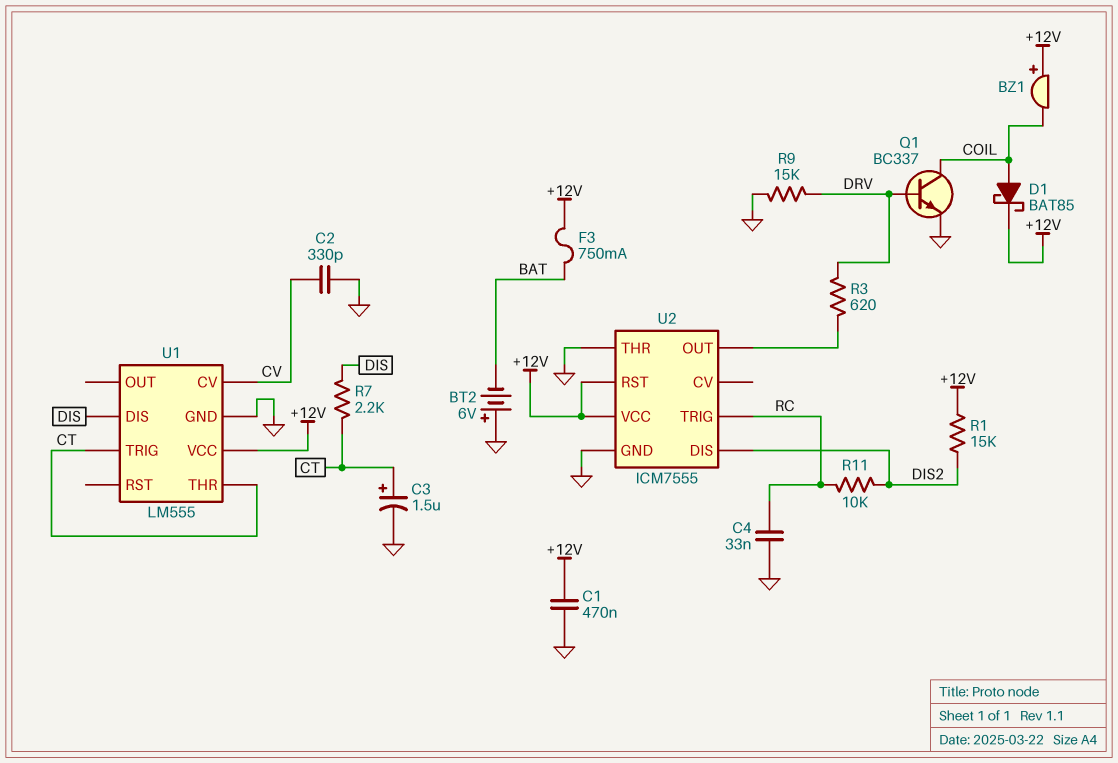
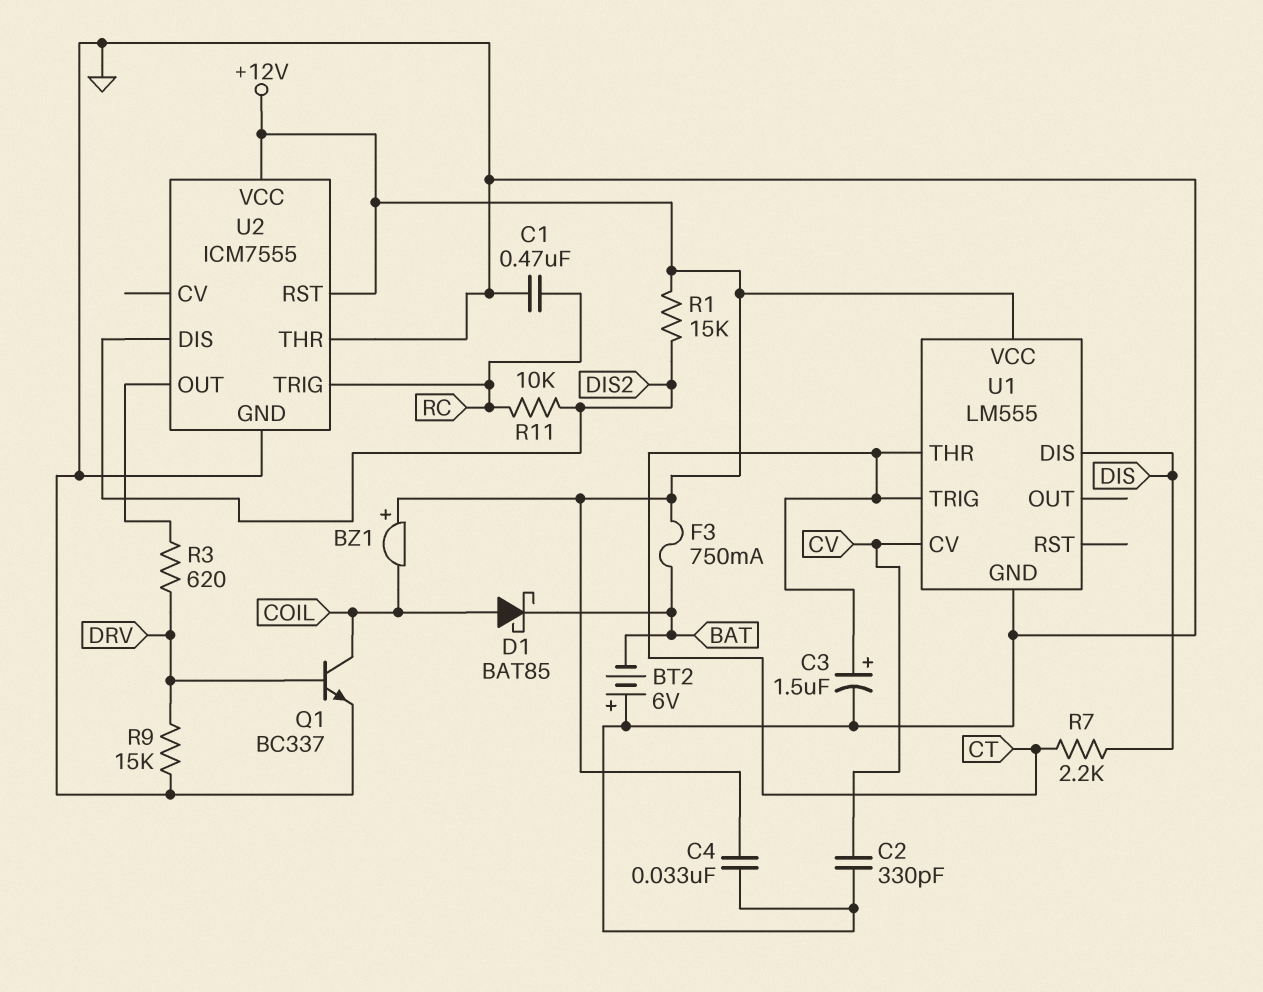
C1: 470nF (+12V, GND) -> 470nF (GND, RC)
C4: 33nF (GND, RC) -> 33nF (+12V, GND)
D1: schottky BAT85 (A COIL, K +12V) -> schottky BAT85 (A COIL, K BAT)

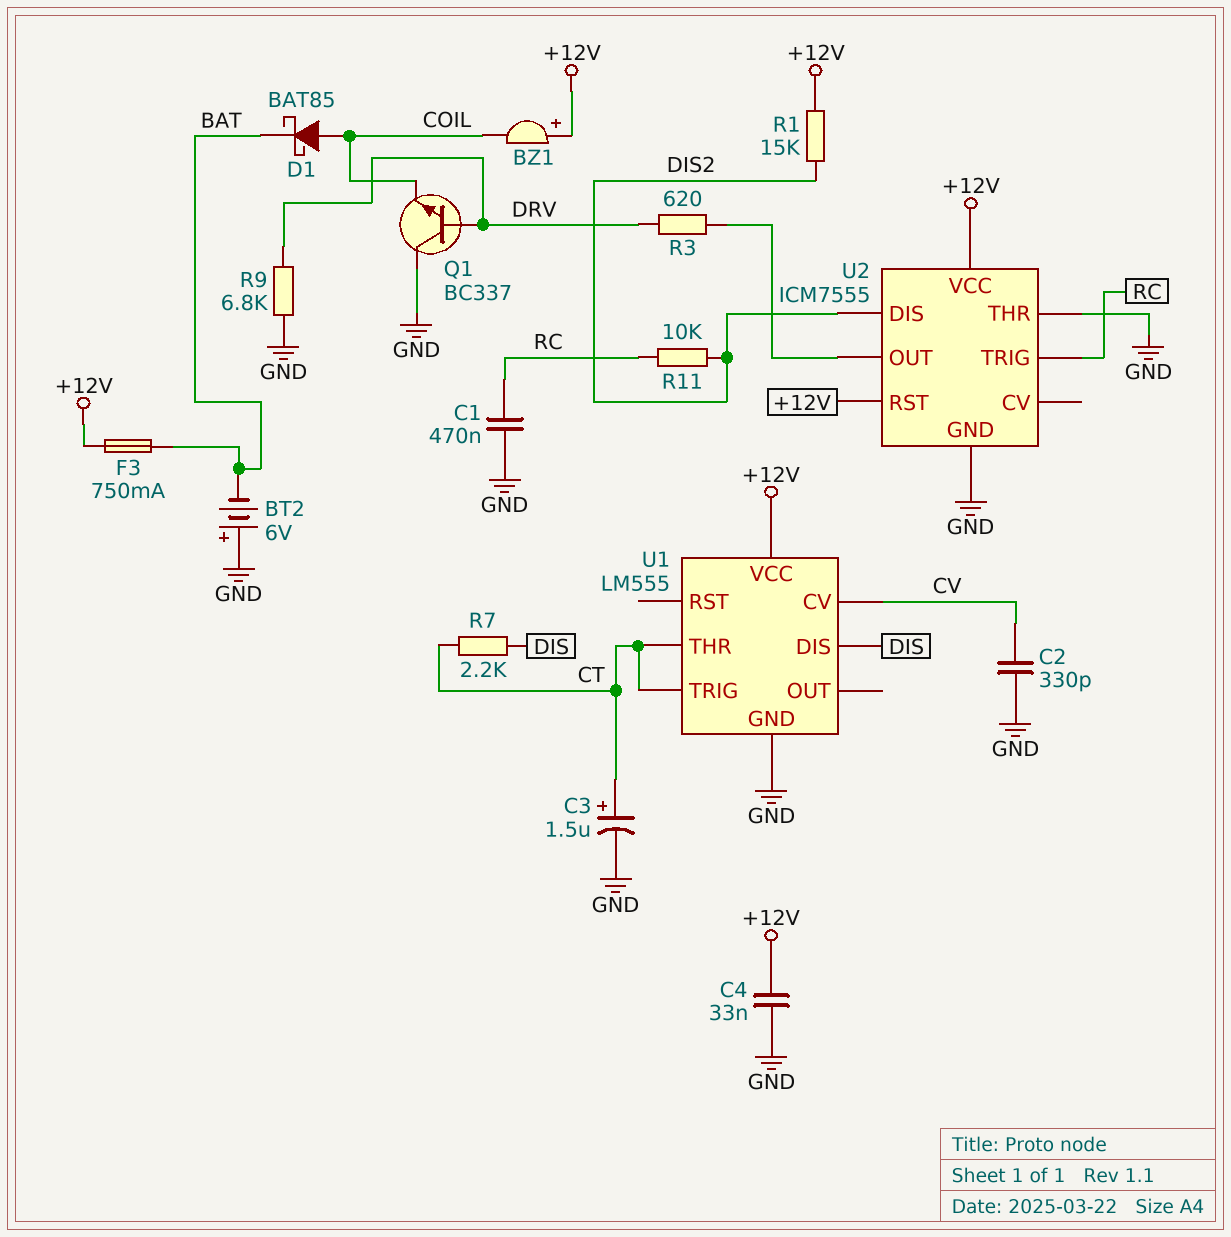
Q1: NPN BC337 (B DRV, C COIL, E GND) -> NPN BC337 (B DRV, C GND, E COIL)
R9: 15k (DRV, GND) -> 6.8k (DRV, GND)

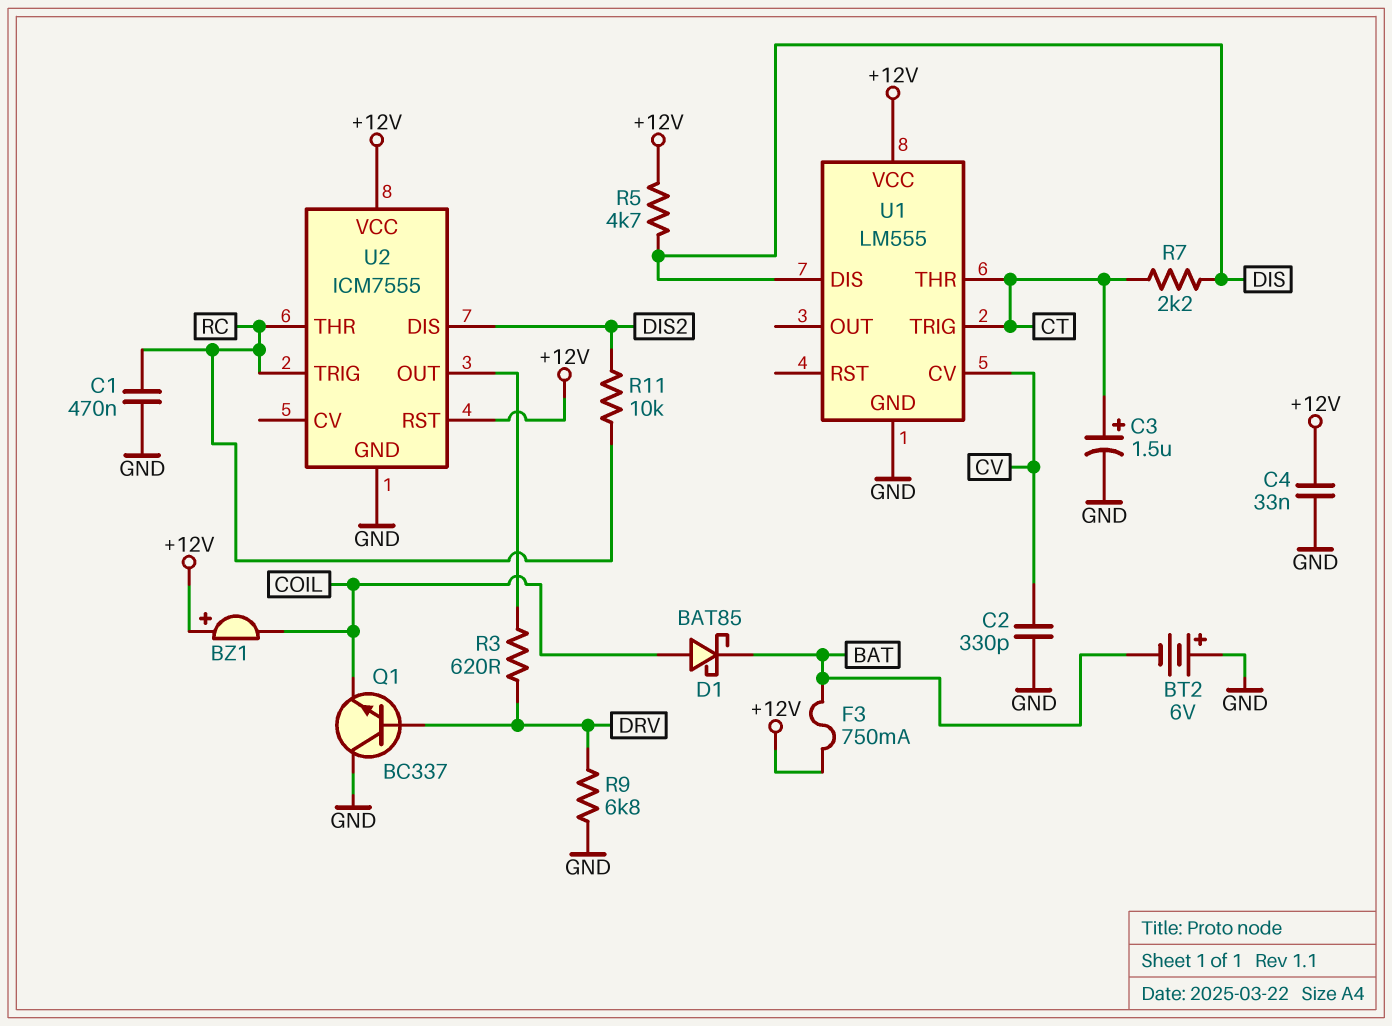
R1: 15k (+12V, DIS2) -> none
R5: none -> 4.7k (+12V, DIS)
U2 pin THR: GND -> RC

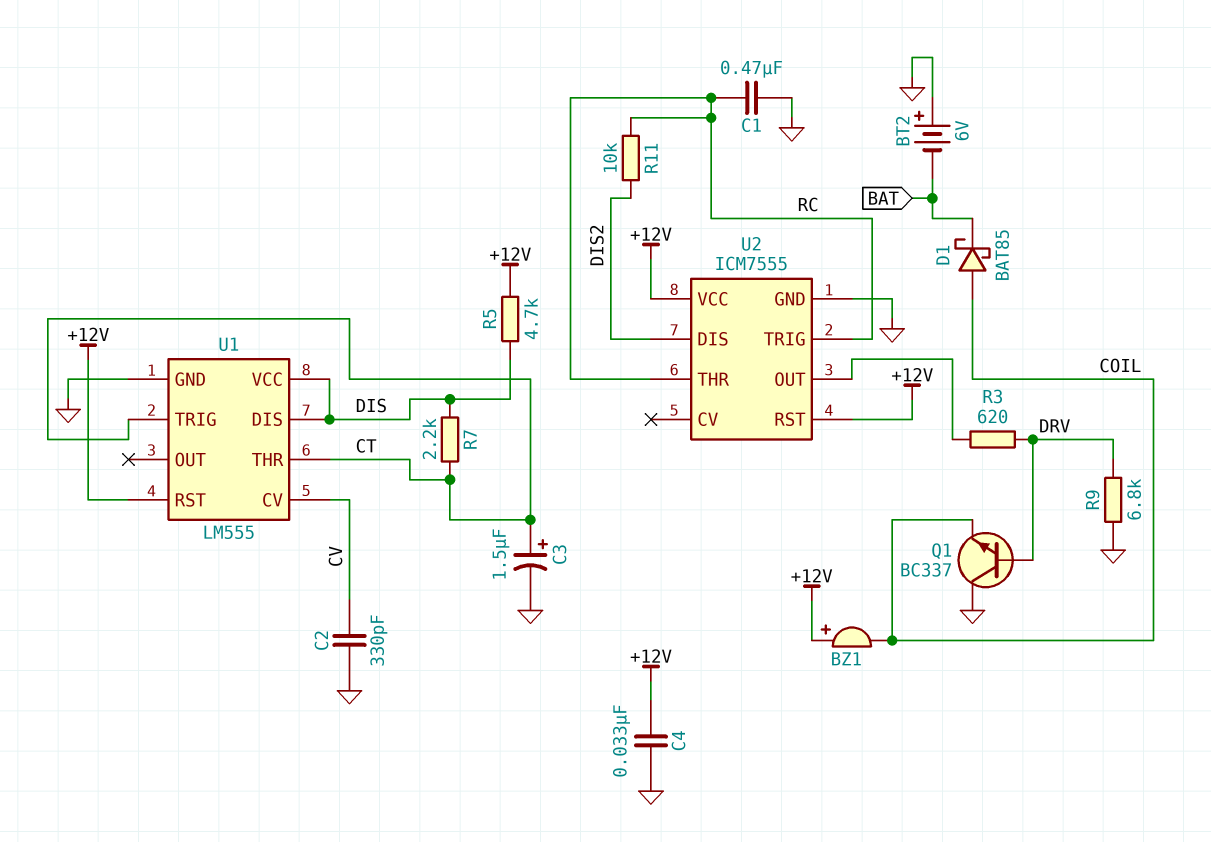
F3: 750mA (+12V, BAT) -> none
U1 pin RST: none -> +12V
U1 pin VCC: +12V -> DIS

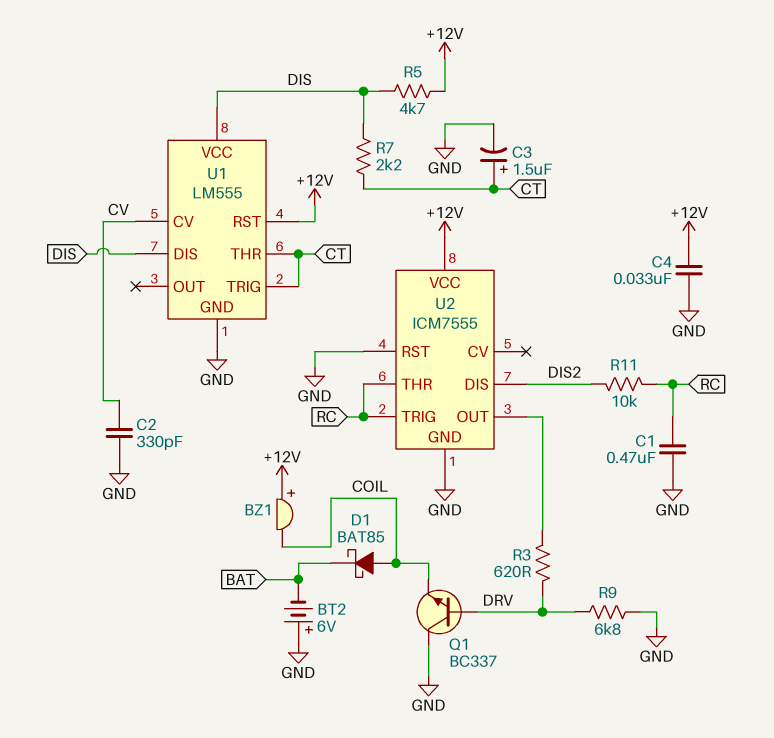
U2 pin RST: +12V -> GND

